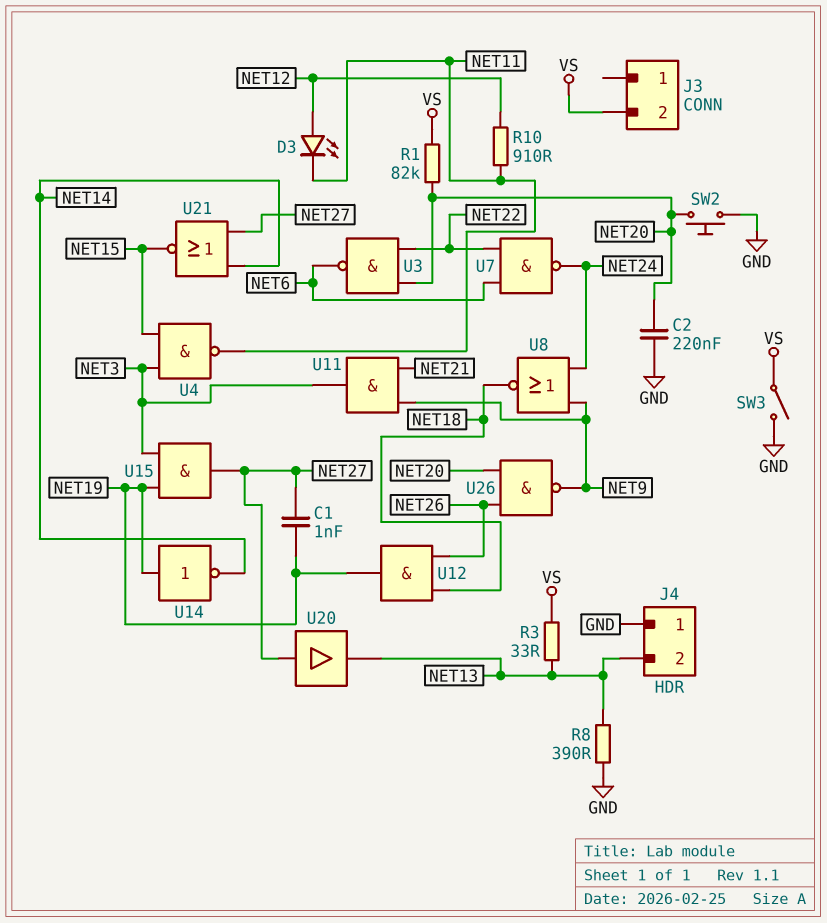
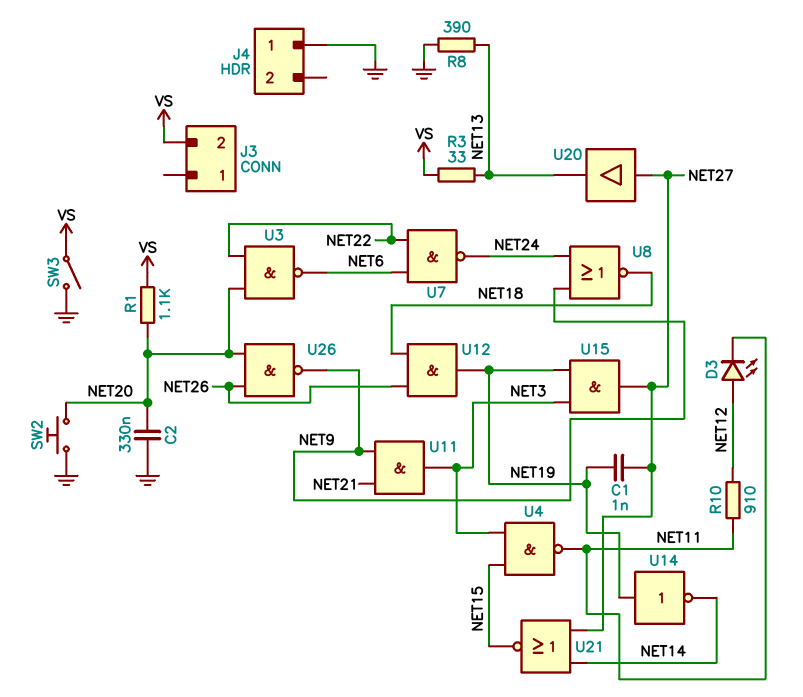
C2: 220nF (GND, NET20) -> 330nF (GND, NET20)
J4 pin 2: NET13 -> none
R1: 82k (NET20, VS) -> 1.1k (NET20, VS)

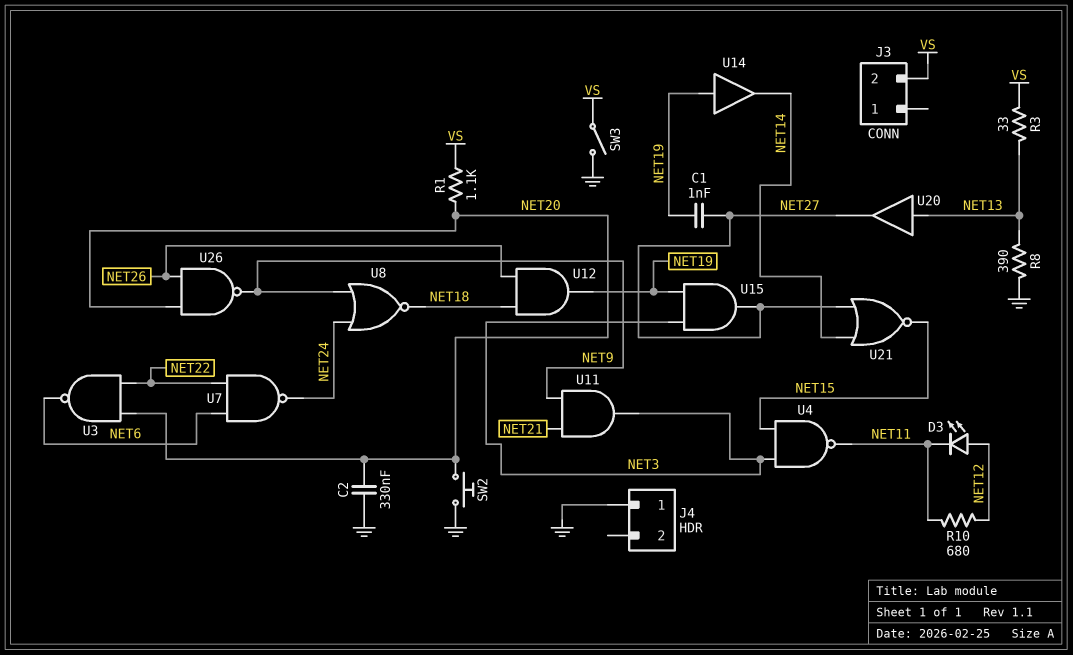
R10: 910 (NET11, NET12) -> 680 (NET11, NET12)
U14: NOT (in NET19, out NET14) -> buffer (in NET19, out NET14)
U20: buffer (in NET27, out NET13) -> buffer (in NET13, out NET27)

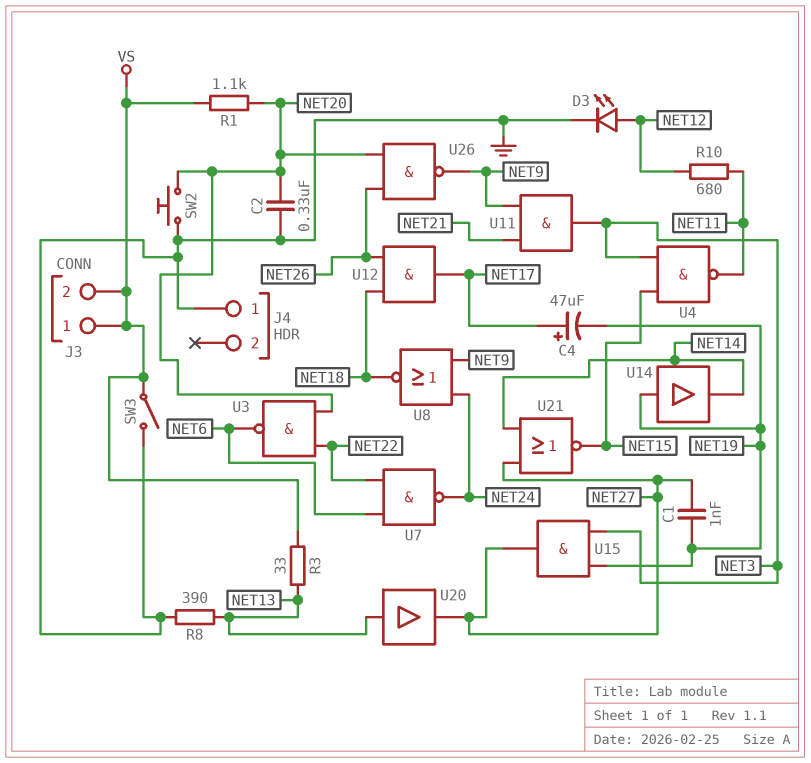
C4: none -> 47uF (plus NET17, minus NET19)
D3: LED (A NET12, K NET11) -> LED (A NET12, K GND)
J3 pin 1: none -> VS
U12: AND (in NET18, in NET26, out NET19) -> AND (in NET18, in NET26, out NET17)

